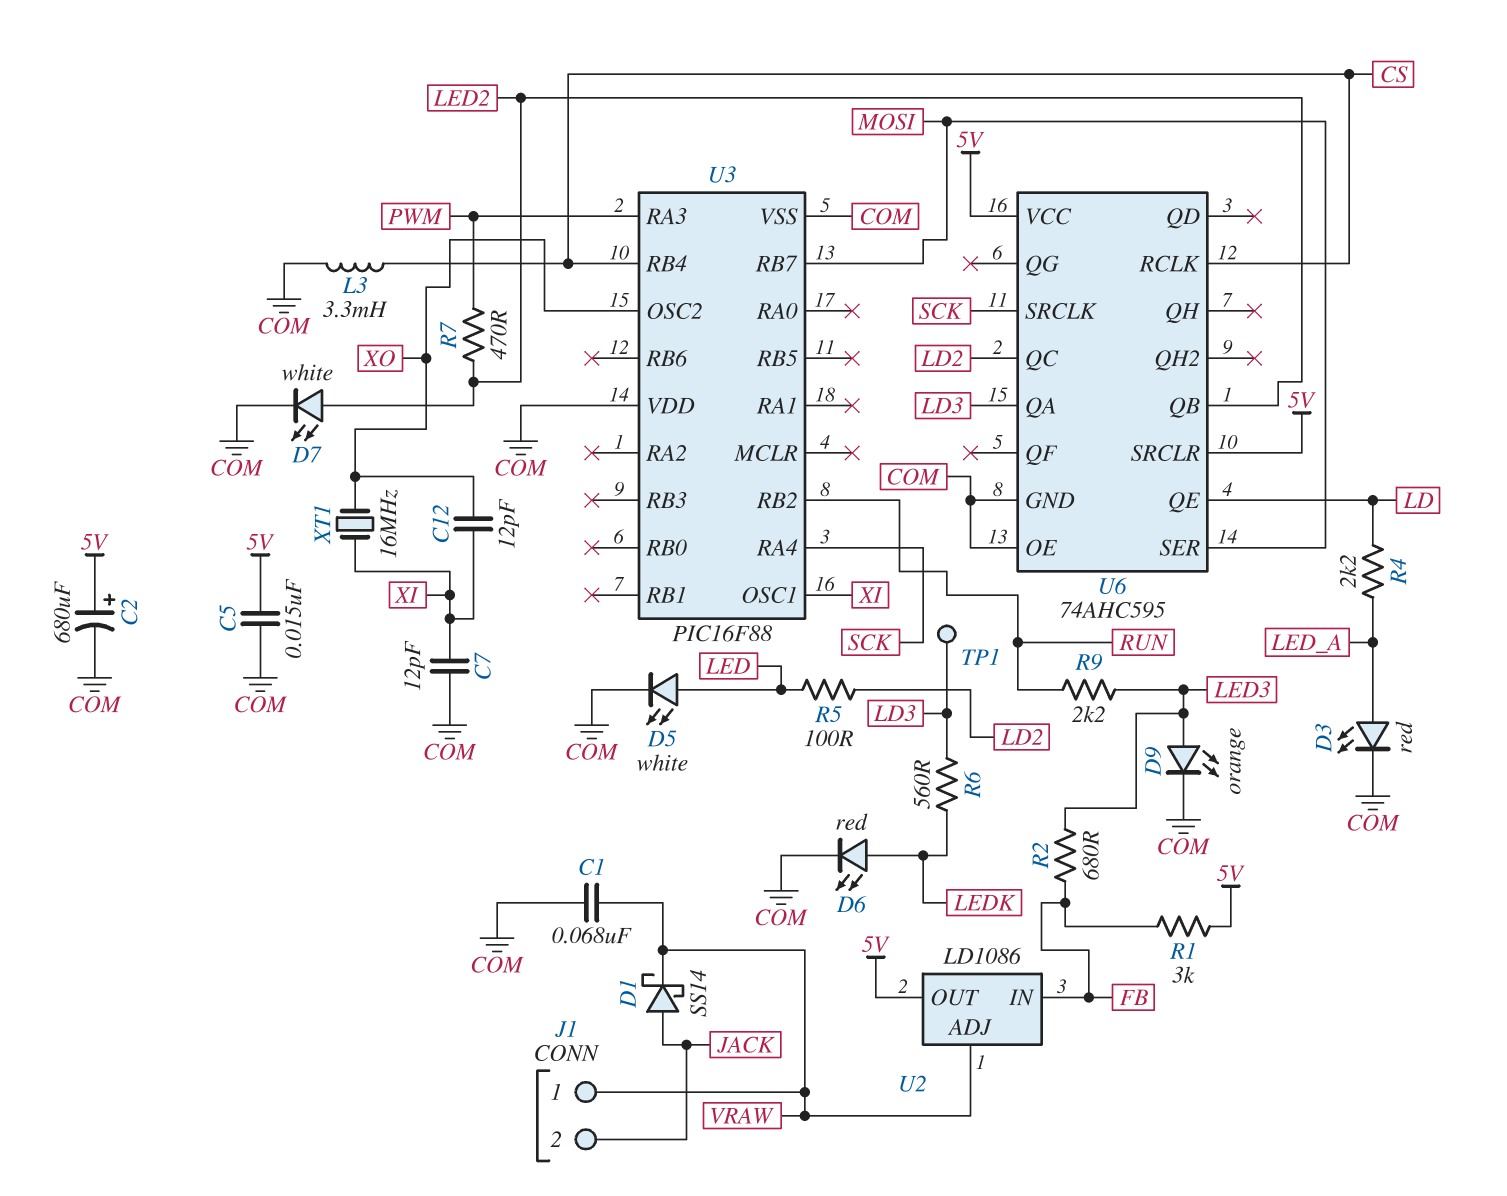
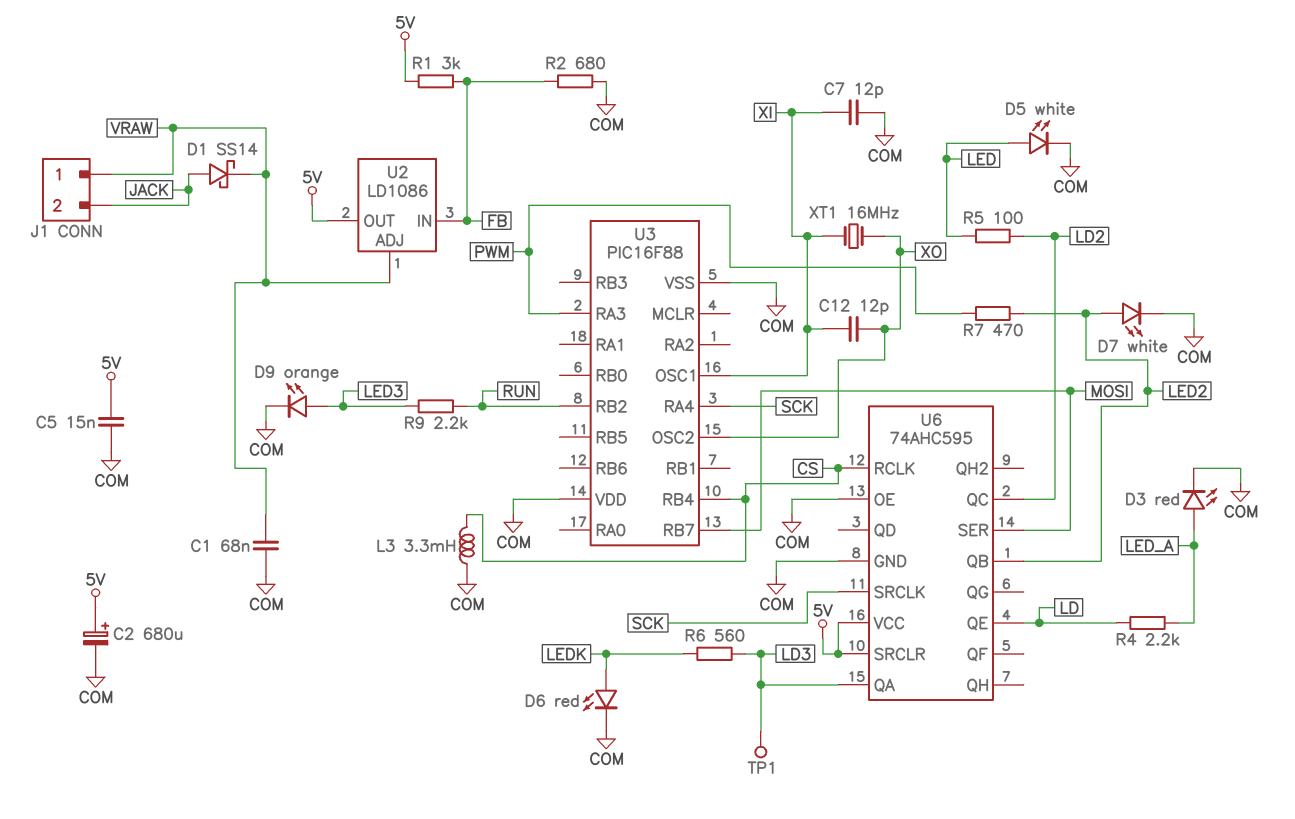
R2: 680 (FB, LED3) -> 680 (COM, FB)

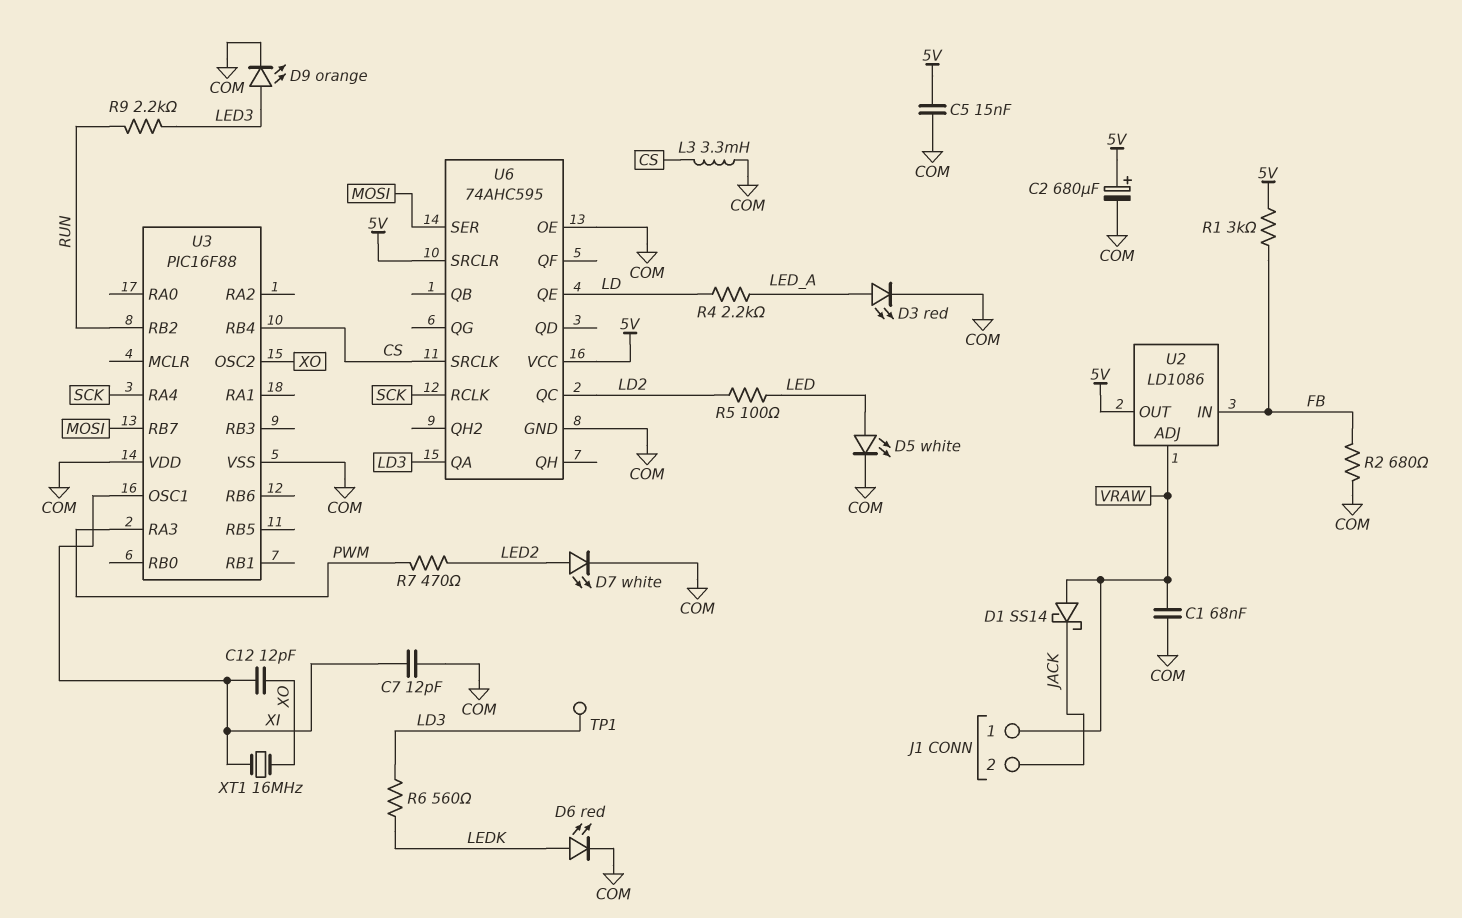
D1: schottky SS14 (A JACK, K VRAW) -> schottky SS14 (A VRAW, K JACK)
U6 pin QB: LED2 -> none
U6 pin RCLK: CS -> SCK
U6 pin SRCLK: SCK -> CS

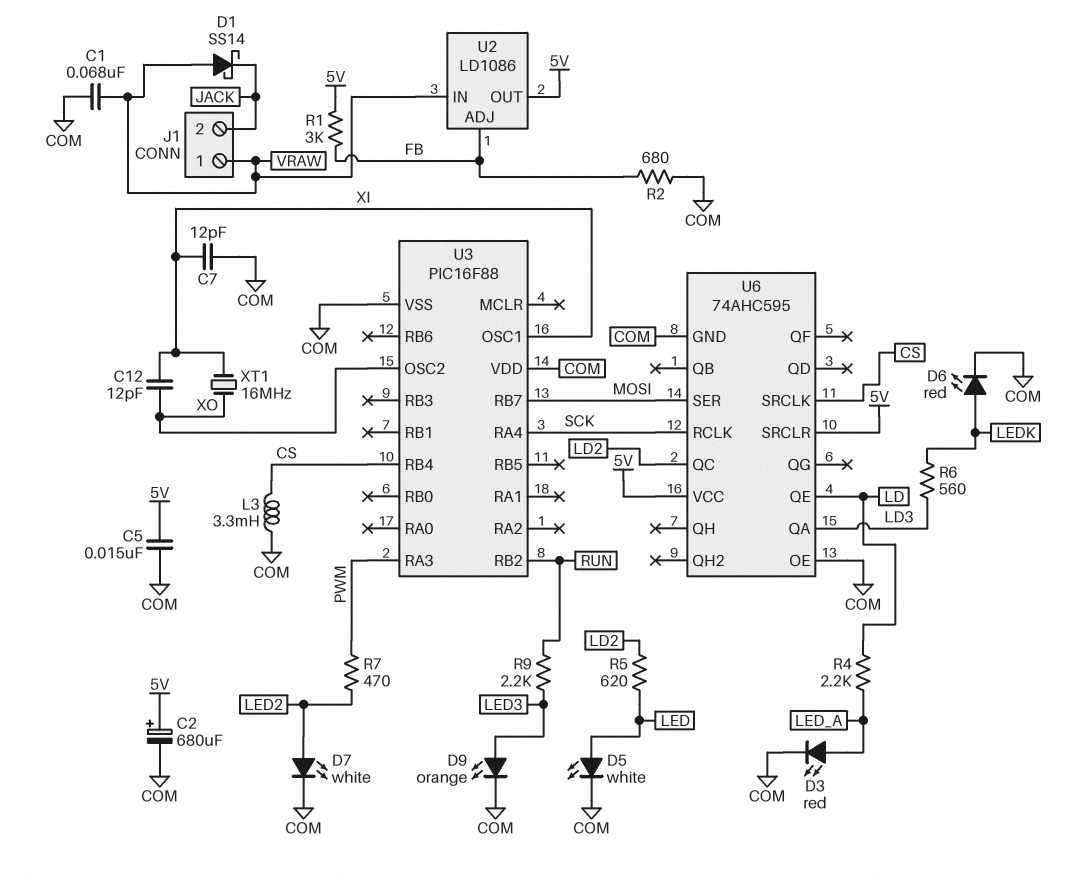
R5: 100 (LD2, LED) -> 620 (LD2, LED)
TP1: test point (LD3) -> none
U2 pin ADJ: VRAW -> FB
U2 pin IN: FB -> VRAW

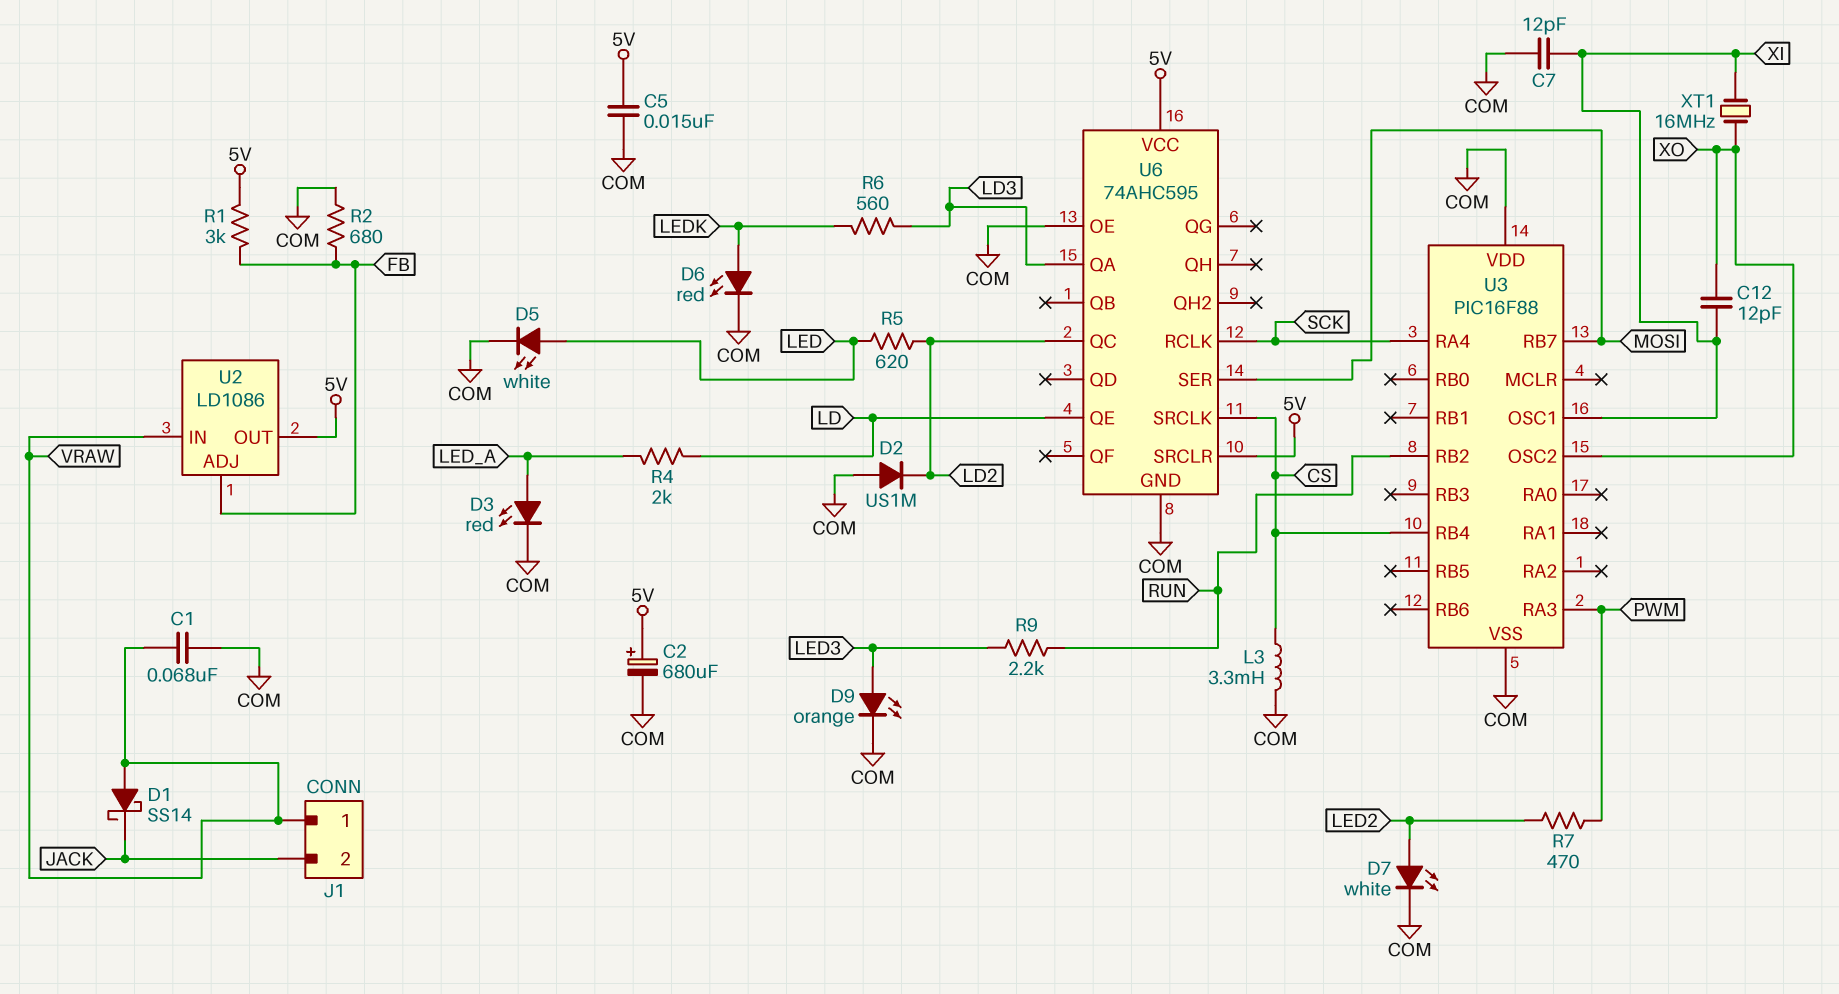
D2: none -> diode US1M (A COM, K LD2)
R4: 2.2k (LD, LED_A) -> 2k (LD, LED_A)

